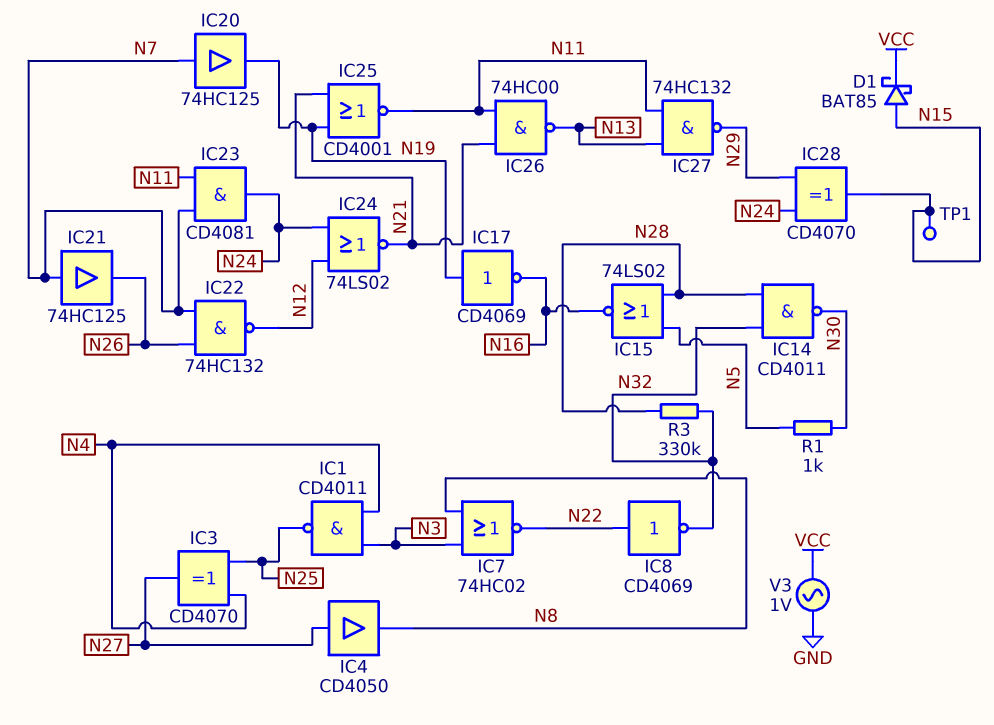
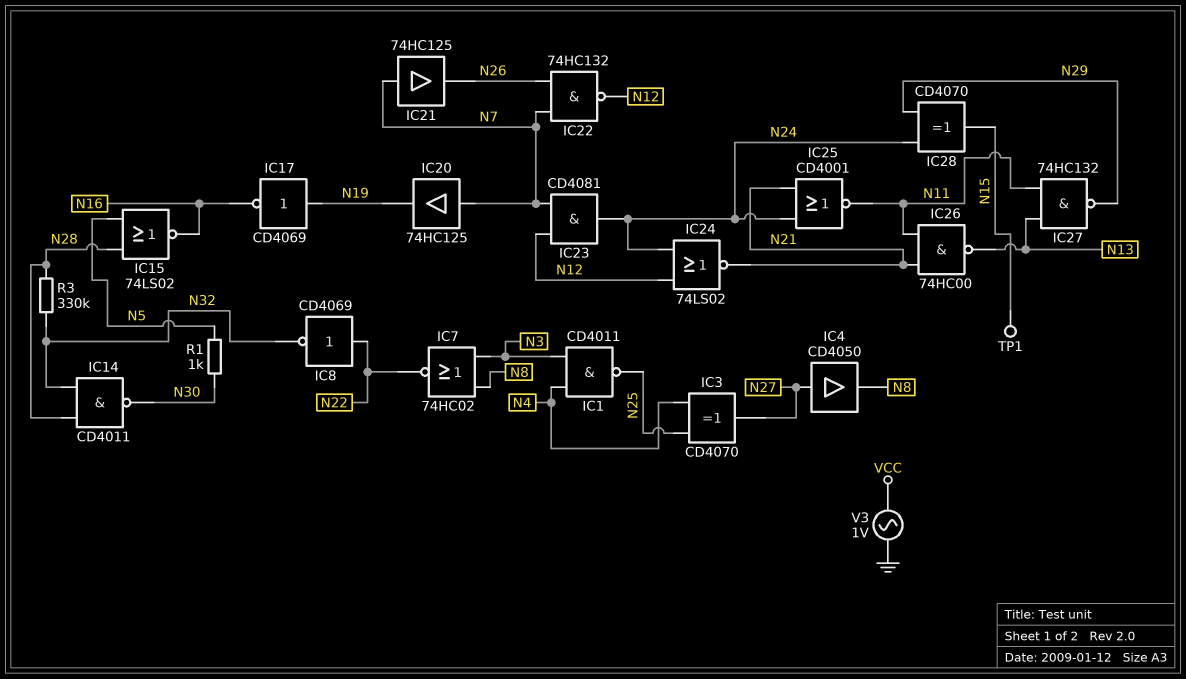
D1: schottky BAT85 (A N15, K VCC) -> none
IC23: AND CD4081 (in N7, in N11, out N24) -> AND CD4081 (in N7, in N12, out N24)
IC25: NOR CD4001 (in N19, in N21, out N11) -> NOR CD4001 (in N21, in N24, out N11)

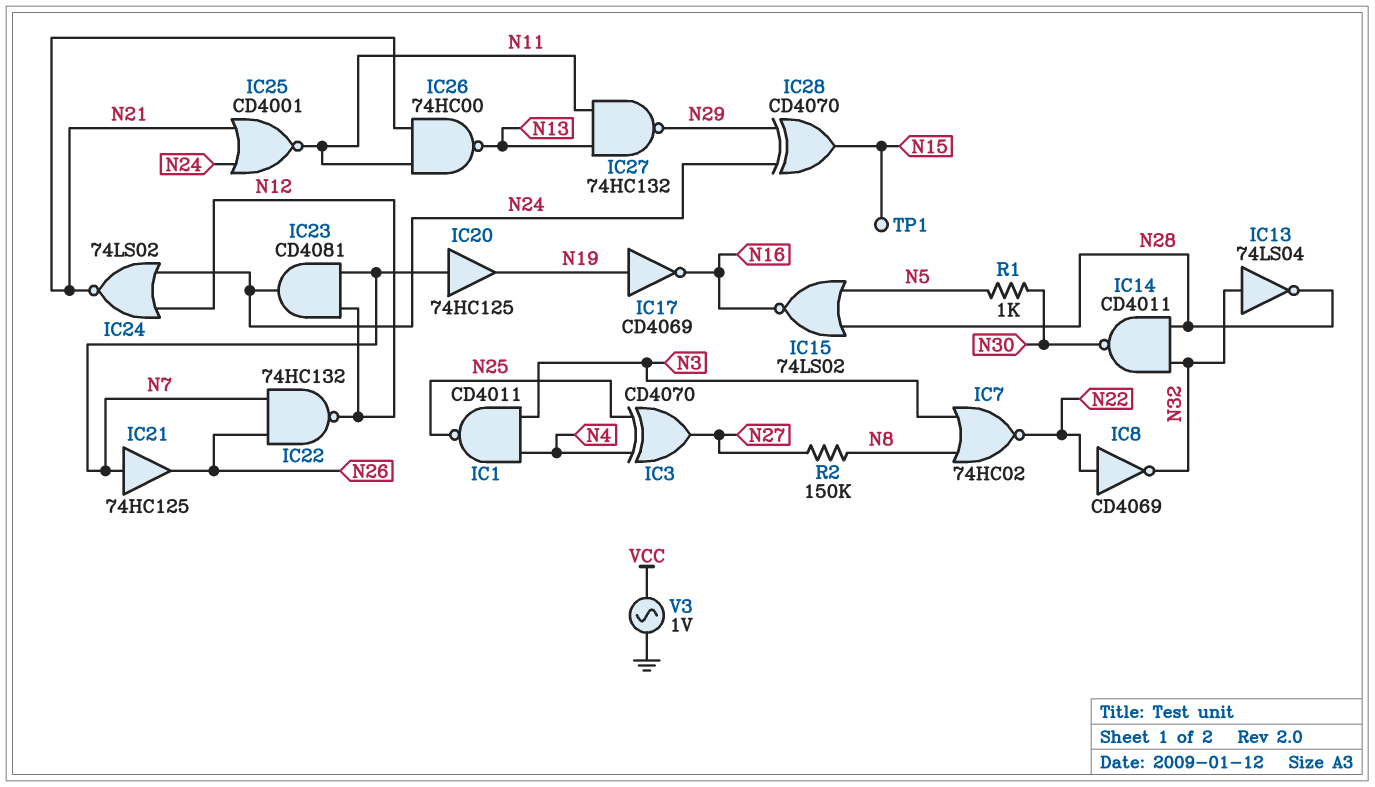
IC4: buffer CD4050 (in N27, out N8) -> none
IC13: none -> NOT 74LS04 (in N32, out N28)
R2: none -> 150k (N8, N27)
R3: 330k (N28, N32) -> none

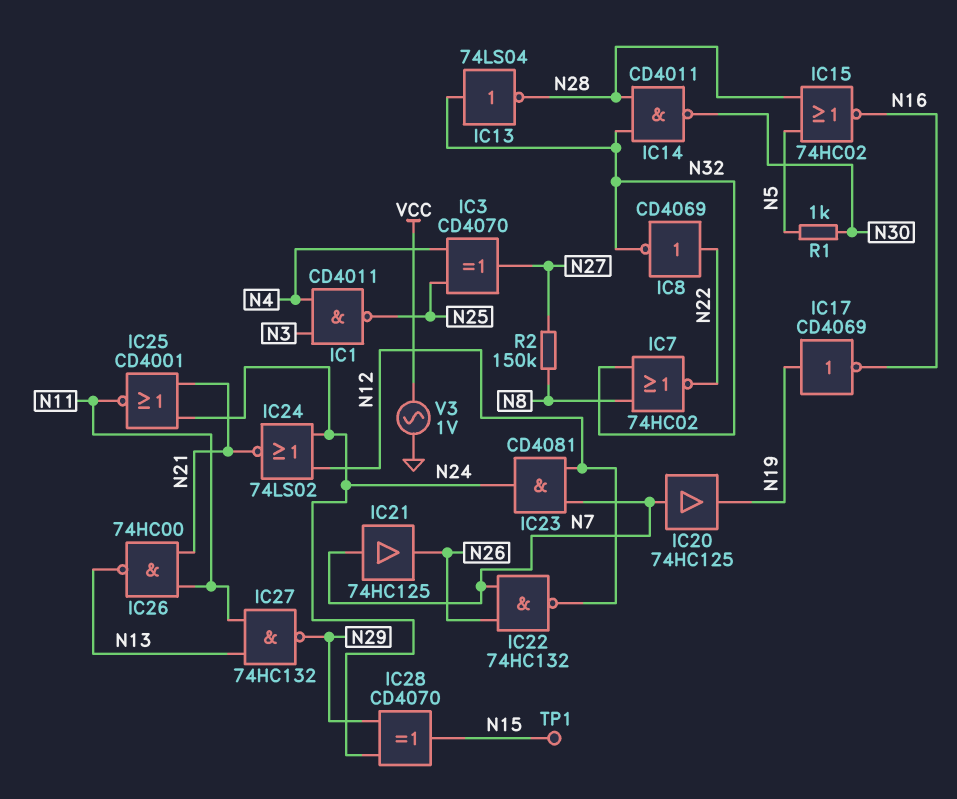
IC7: NOR 74HC02 (in N3, in N8, out N22) -> NOR 74HC02 (in N8, in N32, out N22)
IC15: NOR 74LS02 (in N5, in N28, out N16) -> NOR 74HC02 (in N5, in N28, out N16)

